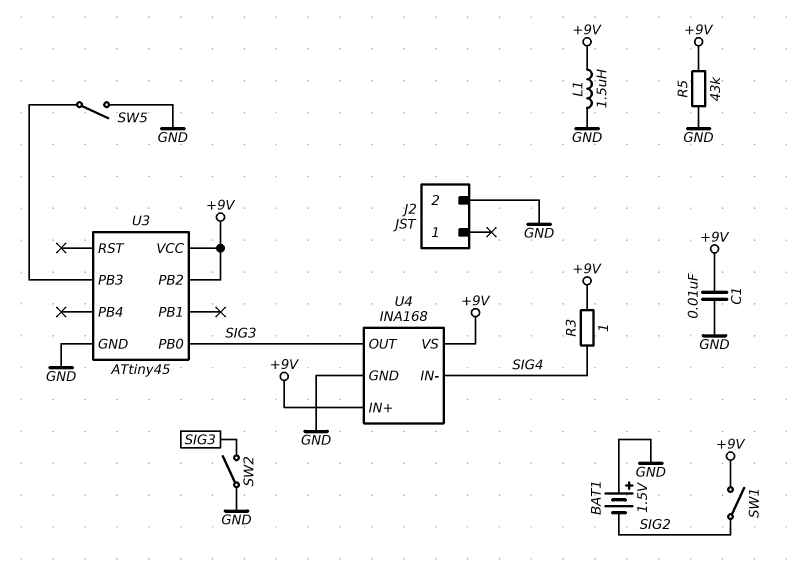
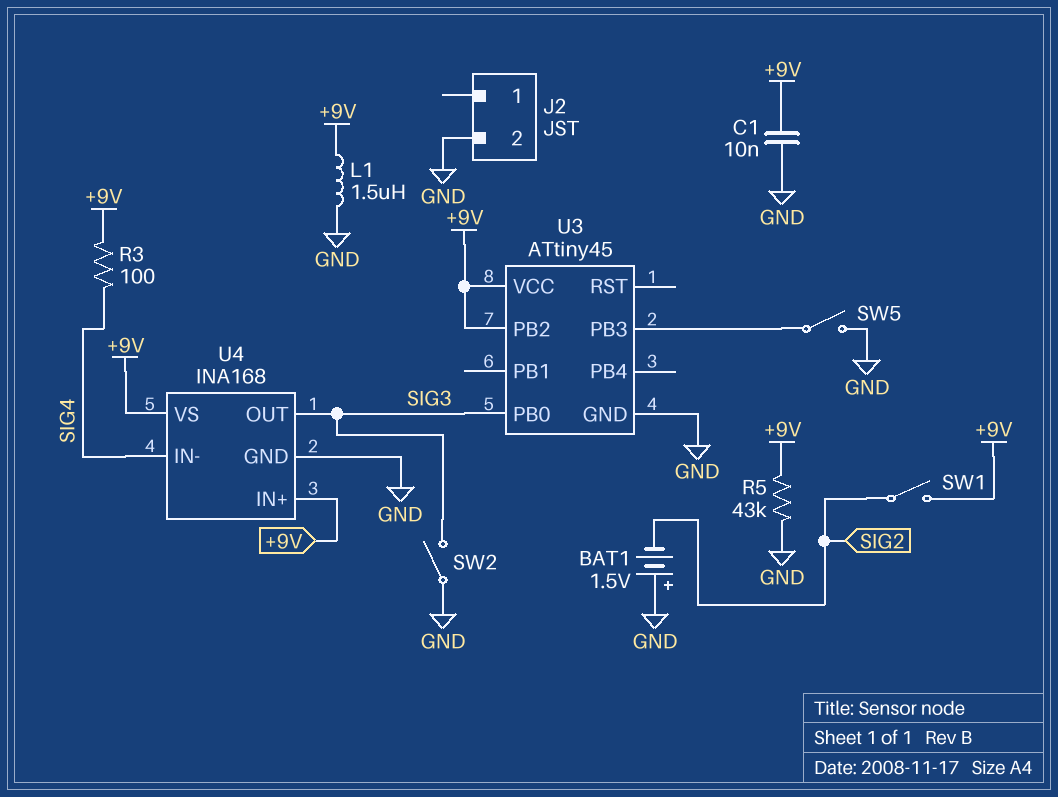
R3: 1 (+9V, SIG4) -> 100 (+9V, SIG4)

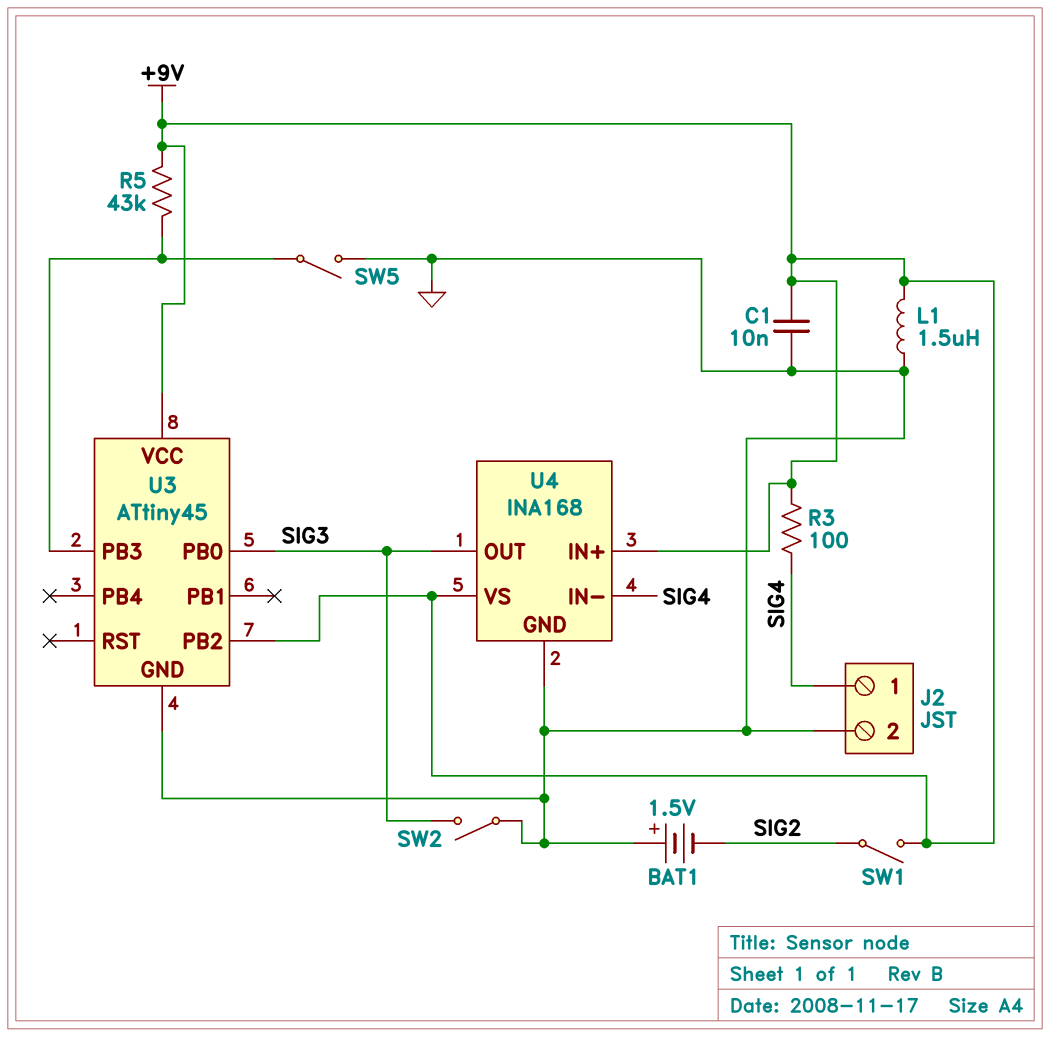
J2 pin 1: none -> SIG4
R5: 43k (+9V, GND) -> 43k (+9V, U3/PB3)

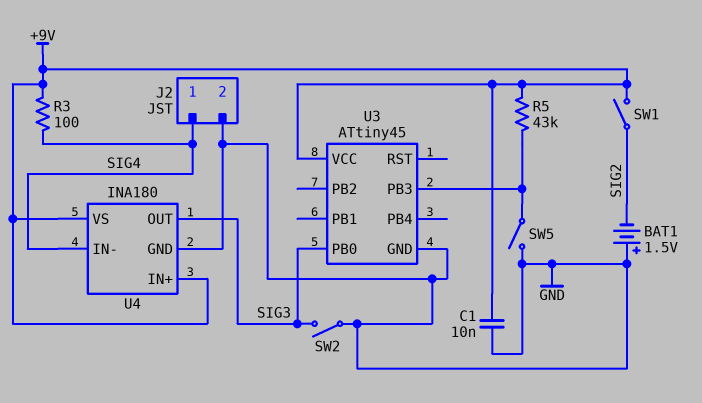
L1: 1.5uH (+9V, GND) -> none
U3 pin PB2: +9V -> none
U4: INA168 -> INA180

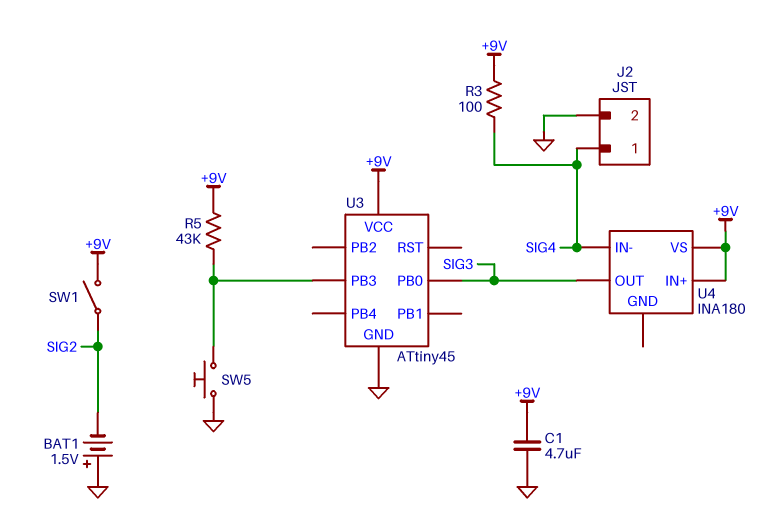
C1: 10nF (+9V, GND) -> 4.7uF (+9V, GND)
SW2: switch (GND, SIG3) -> none
SW5: switch (GND, U3/PB3) -> button (GND, U3/PB3)
U4 pin GND: GND -> none

